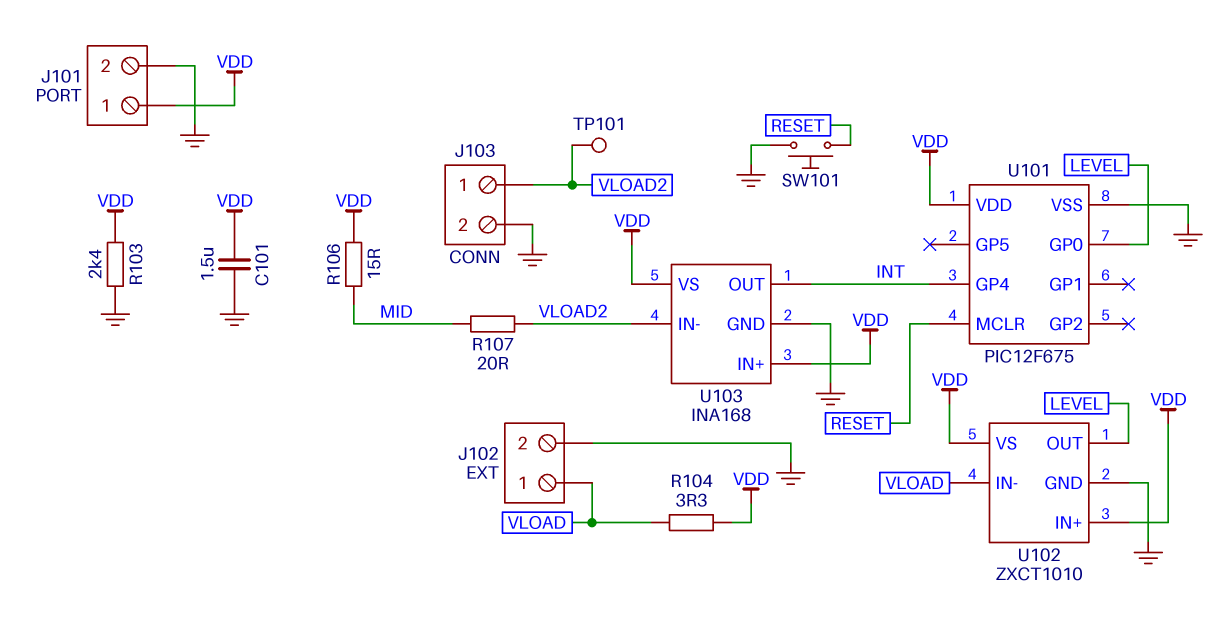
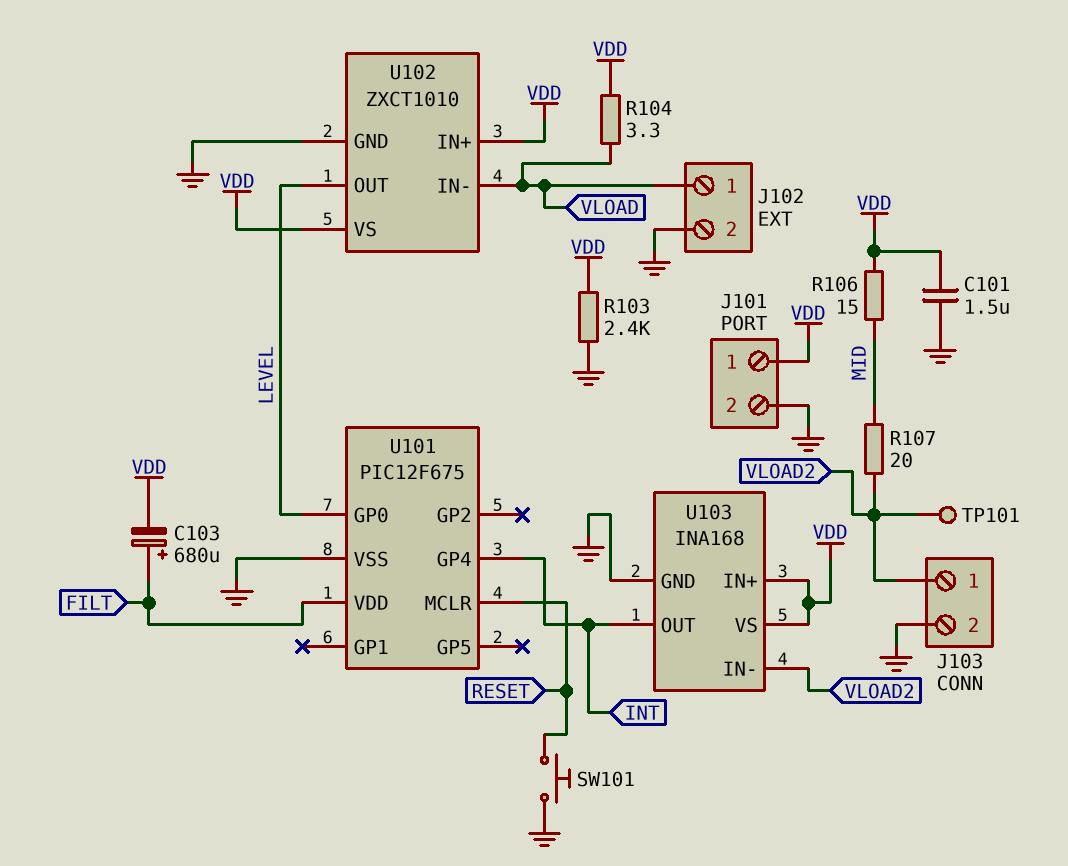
C103: none -> 680uF (plus FILT, minus VDD)
U101 pin VDD: VDD -> FILT

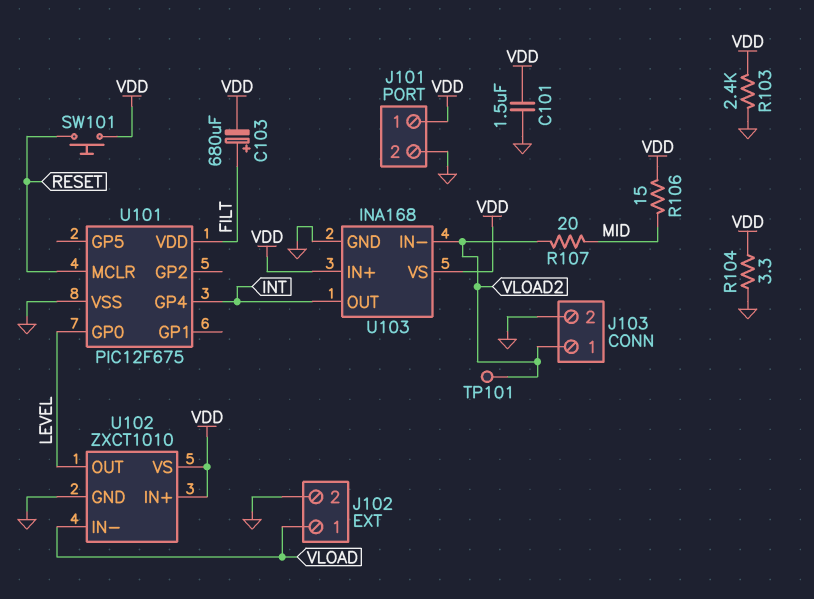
R104: 3.3 (VDD, VLOAD) -> 3.3 (GND, VDD)
SW101: button (GND, RESET) -> button (RESET, VDD)

